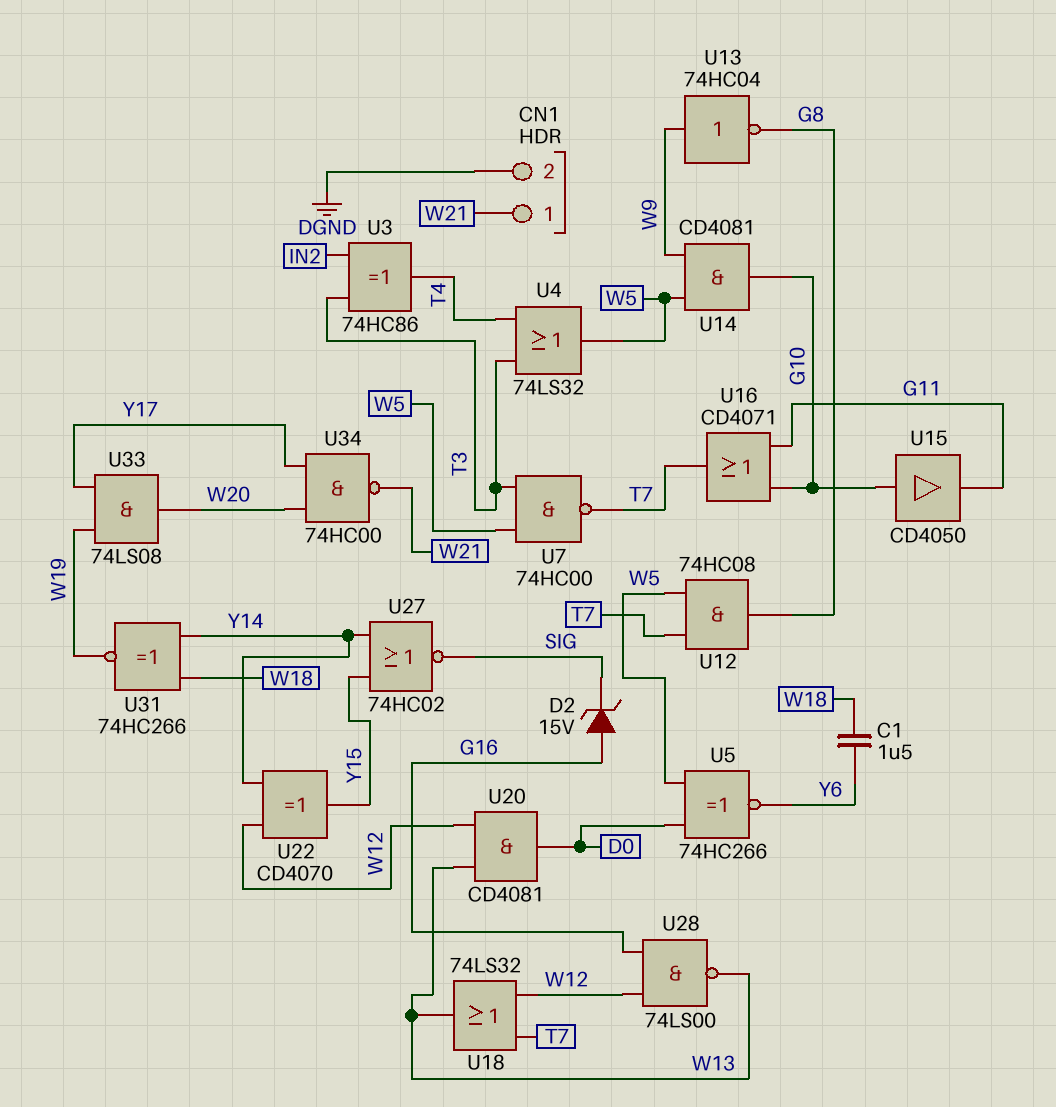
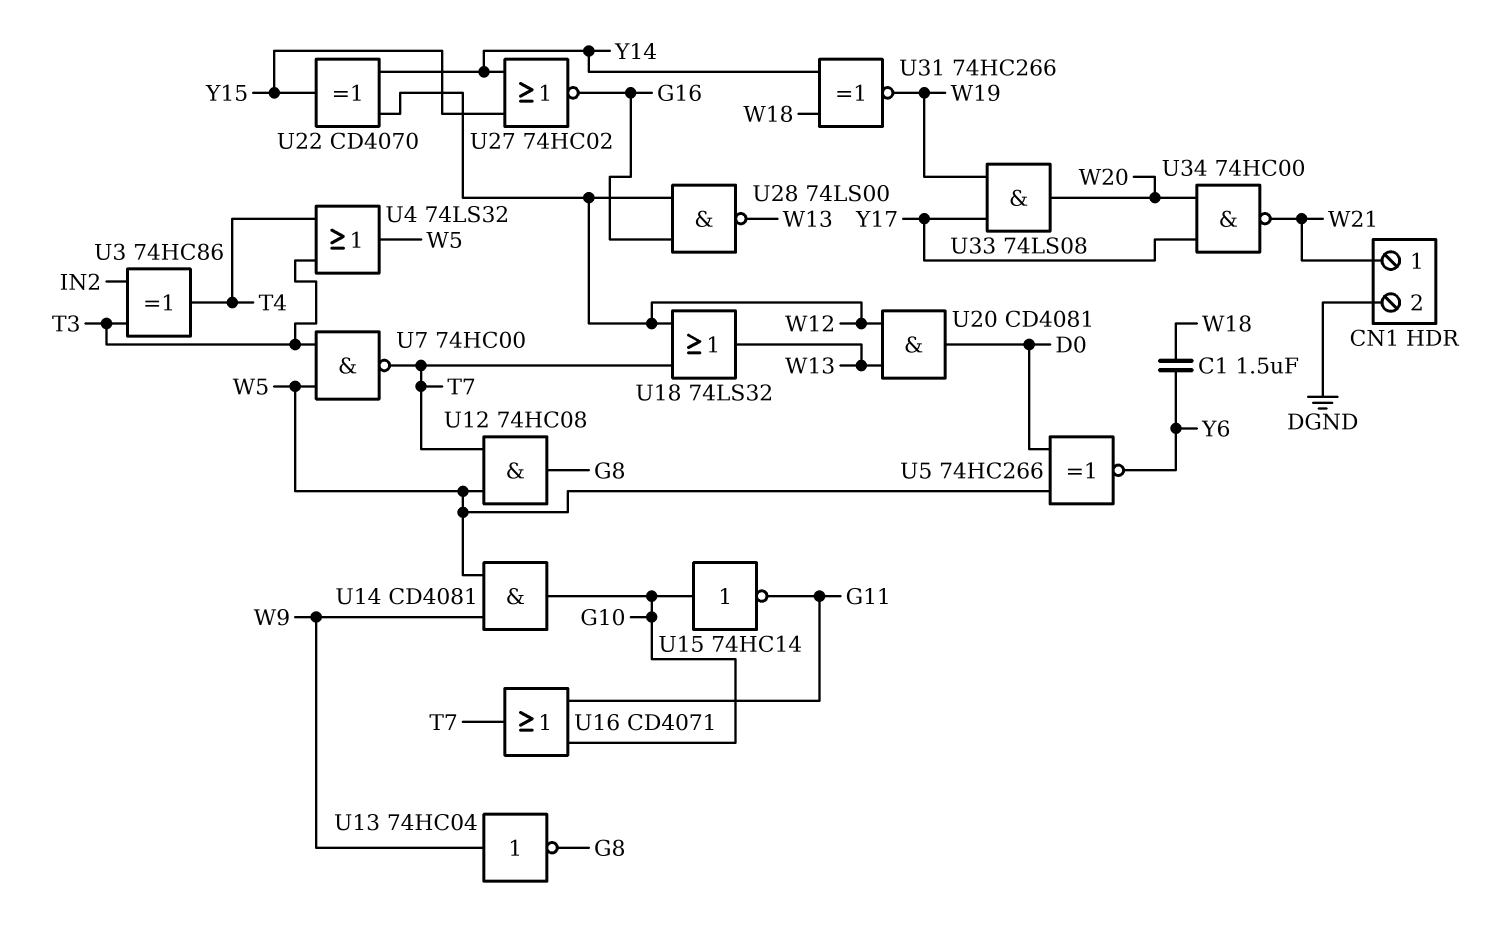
D2: zener 15V (A G16, K SIG) -> none
U15: buffer CD4050 (in G10, out G11) -> NOT 74HC14 (in G10, out G11)
U27: NOR 74HC02 (in Y14, in Y15, out SIG) -> NOR 74HC02 (in Y14, in Y15, out G16)

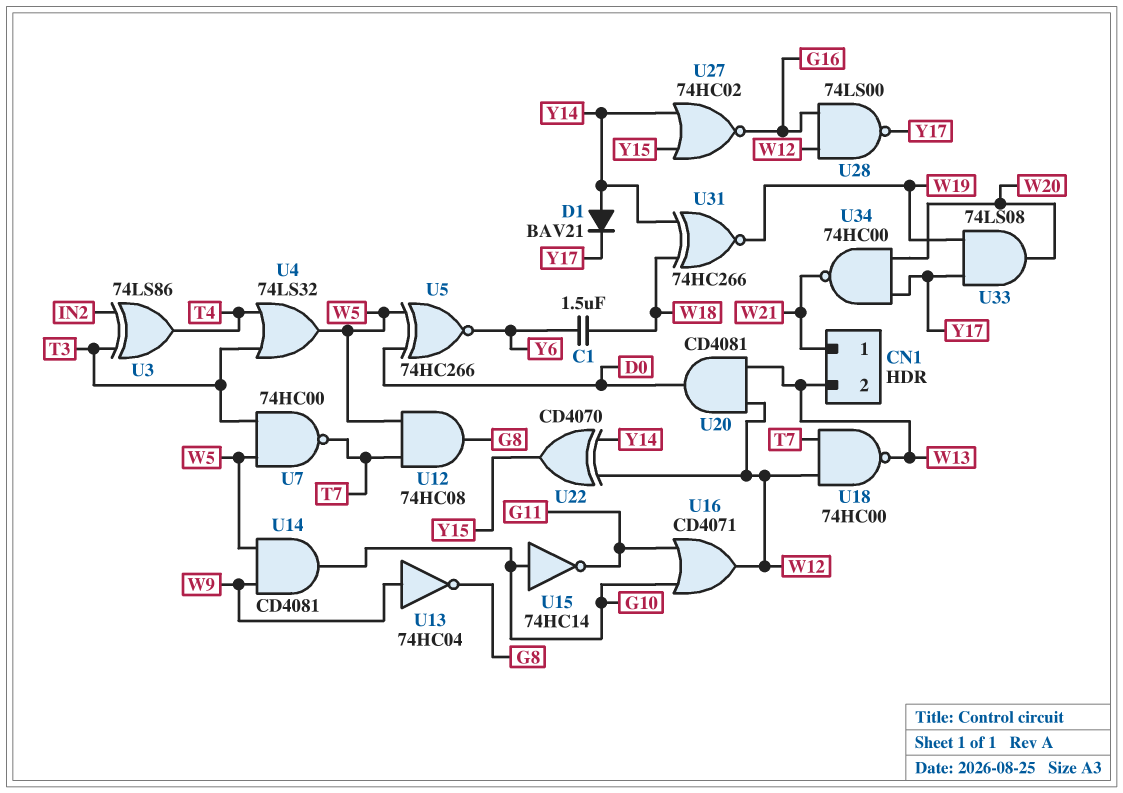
CN1 pin 2: DGND -> W13
D1: none -> diode BAV21 (A Y14, K Y17)
U3: XOR 74HC86 (in IN2, in T3, out T4) -> XOR 74LS86 (in IN2, in T3, out T4)
U16: OR CD4071 (in G10, in G11, out T7) -> OR CD4071 (in G10, in G11, out W12)
U18: OR 74LS32 (in T7, in W12, out W13) -> NAND 74HC00 (in T7, in W12, out W13)
U28: NAND 74LS00 (in G16, in W12, out W13) -> NAND 74LS00 (in G16, in W12, out Y17)

